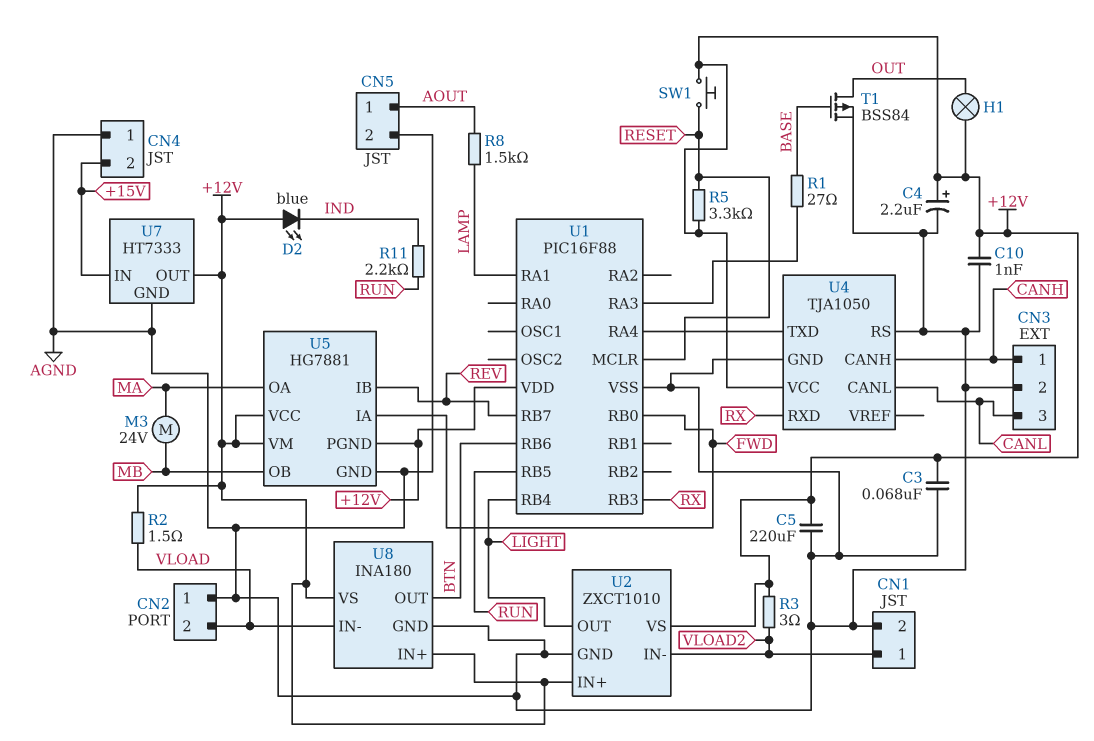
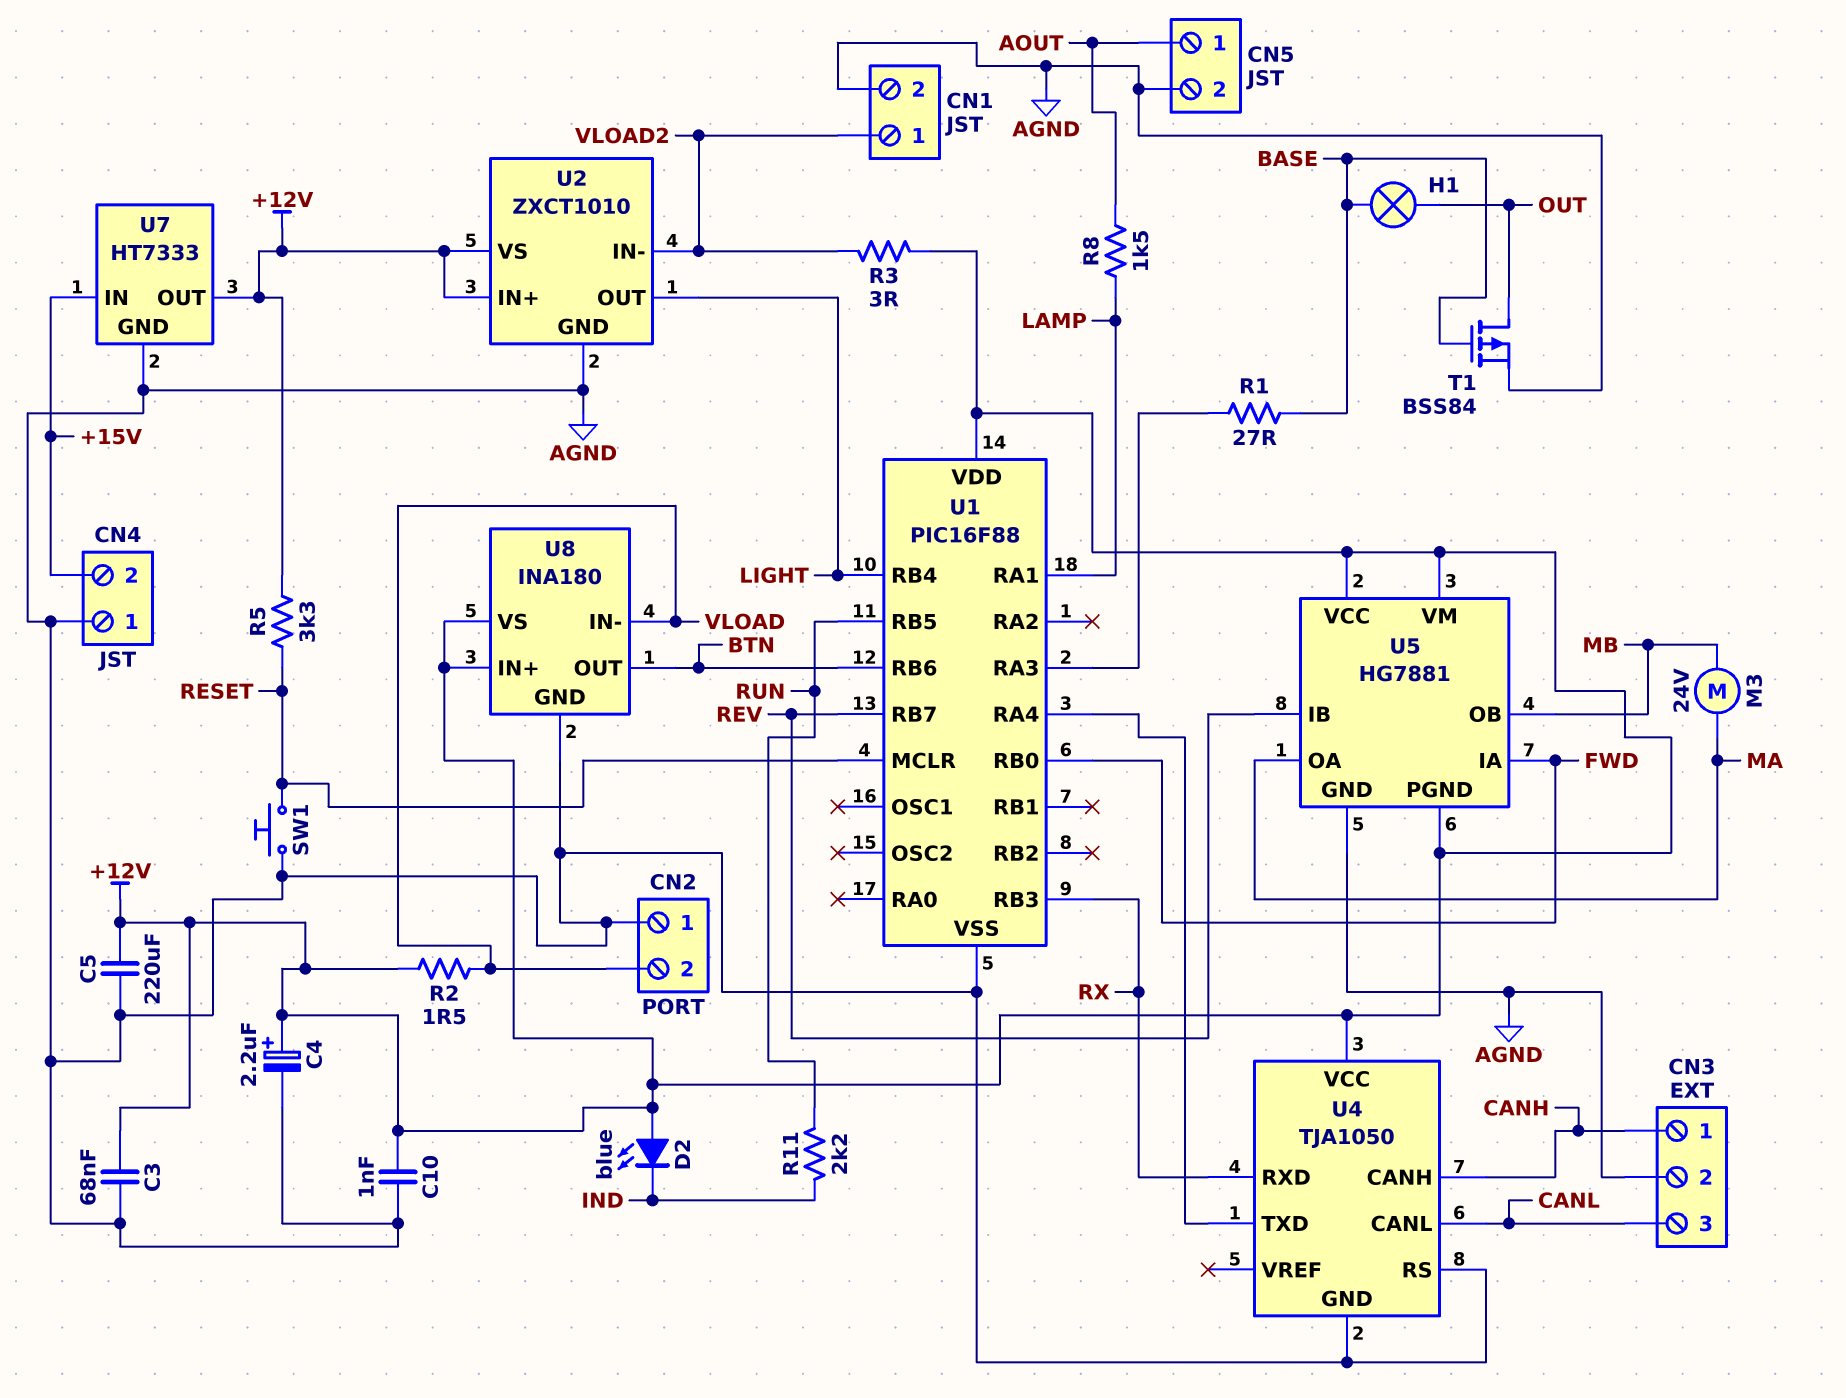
H1: lamp (+12V, OUT) -> lamp (BASE, OUT)
SW1: button (+12V, RESET) -> button (AGND, RESET)

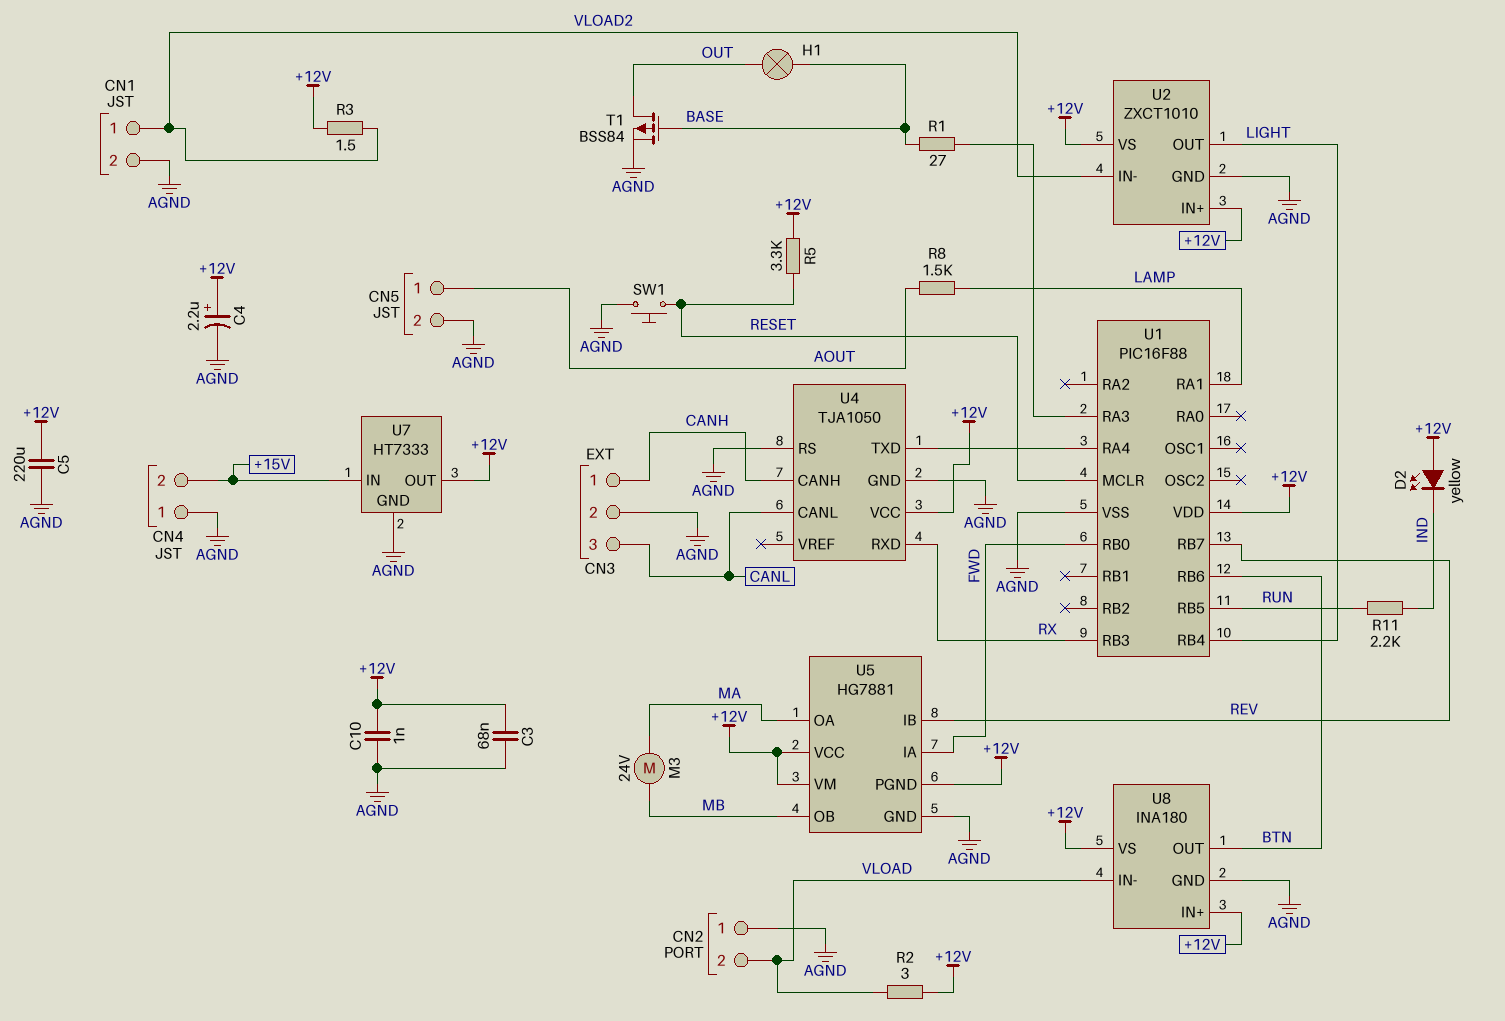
D2: LED blue (A +12V, K IND) -> LED yellow (A +12V, K IND)
R2: 1.5 (+12V, VLOAD) -> 3 (+12V, VLOAD)
R3: 3 (+12V, VLOAD2) -> 1.5 (+12V, VLOAD2)

